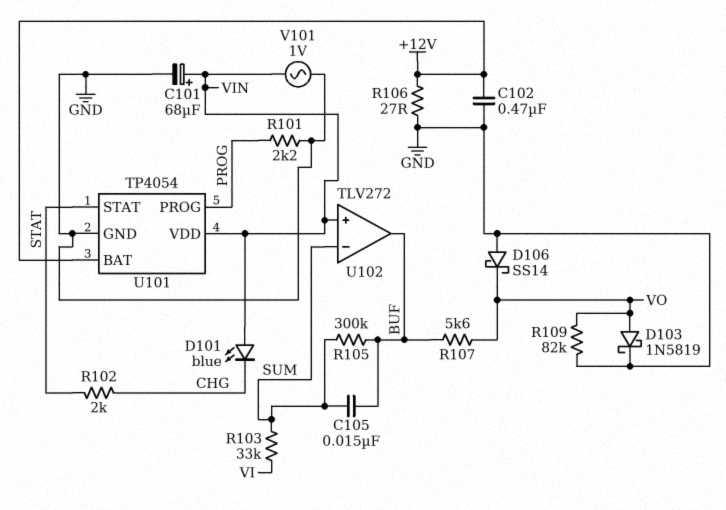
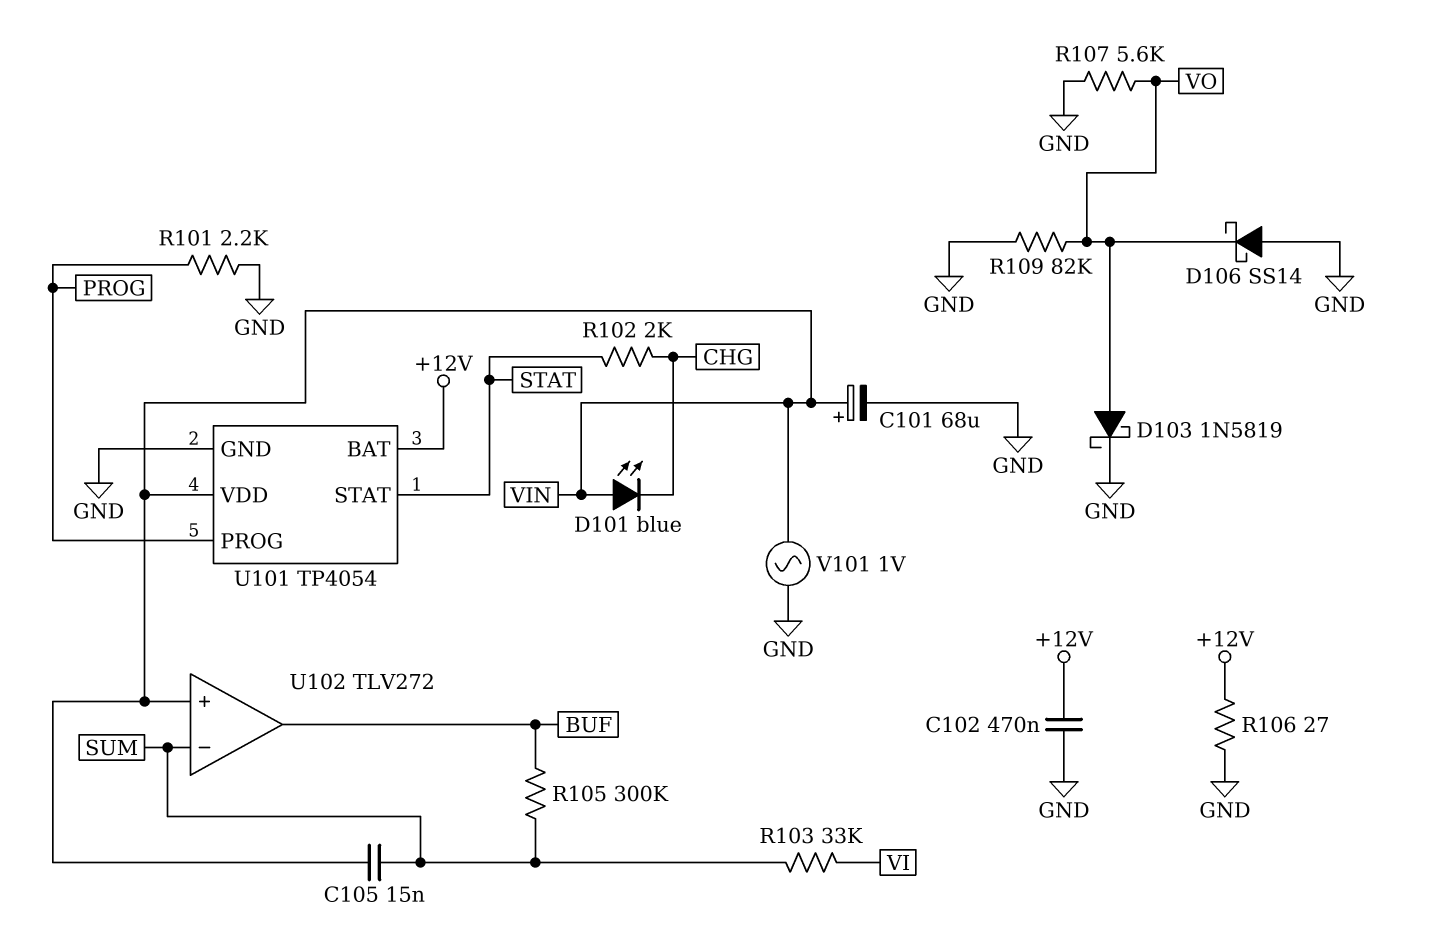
C105: 15nF (BUF, SUM) -> 15nF (SUM, VIN)
R107: 5.6k (BUF, VO) -> 5.6k (GND, VO)

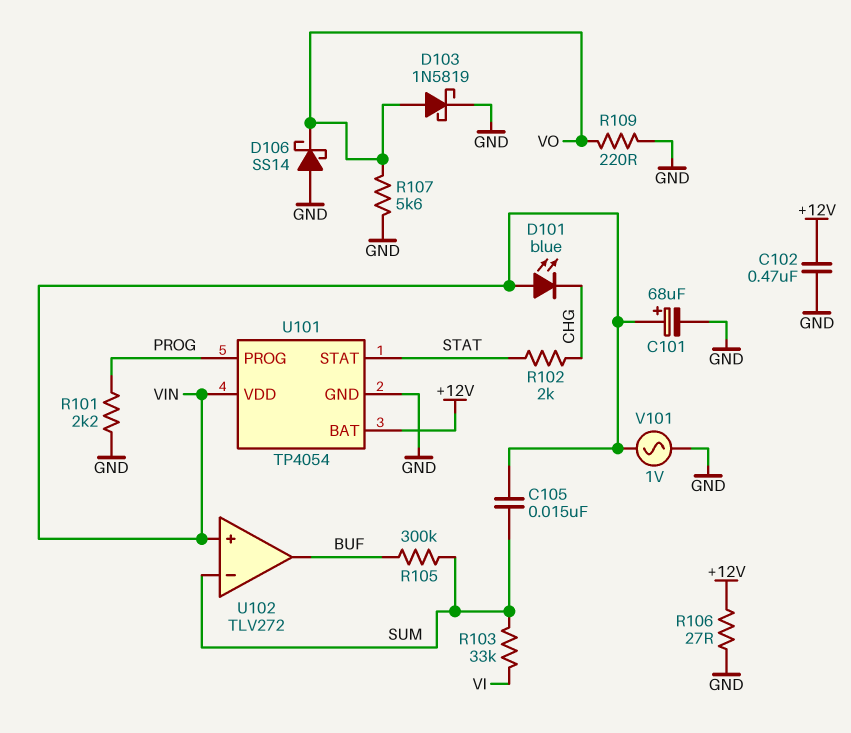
R109: 82k (GND, VO) -> 220 (GND, VO)

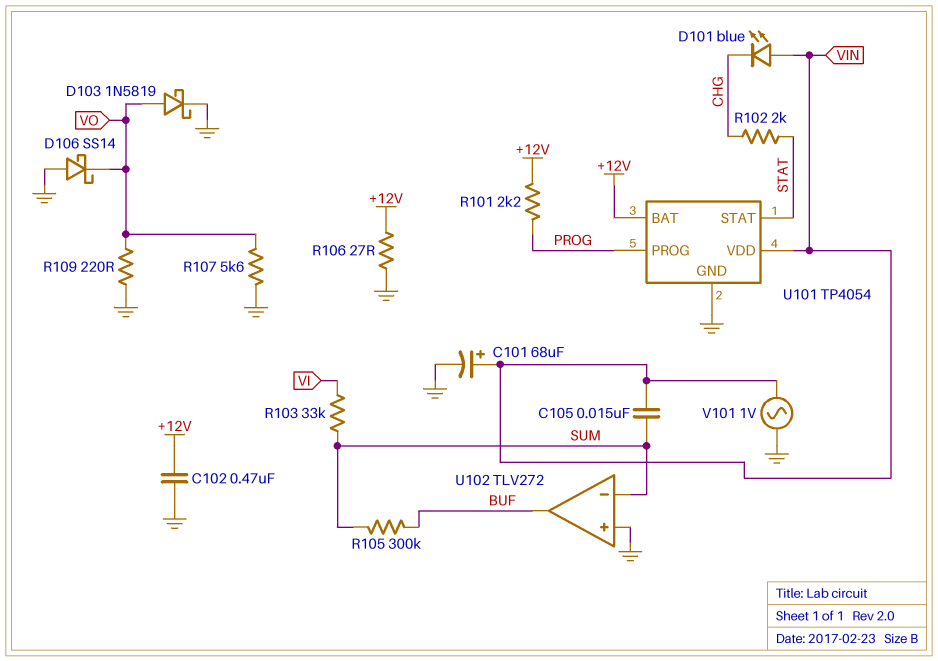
R101: 2.2k (GND, PROG) -> 2.2k (+12V, PROG)
U102 pin in+: VIN -> GND

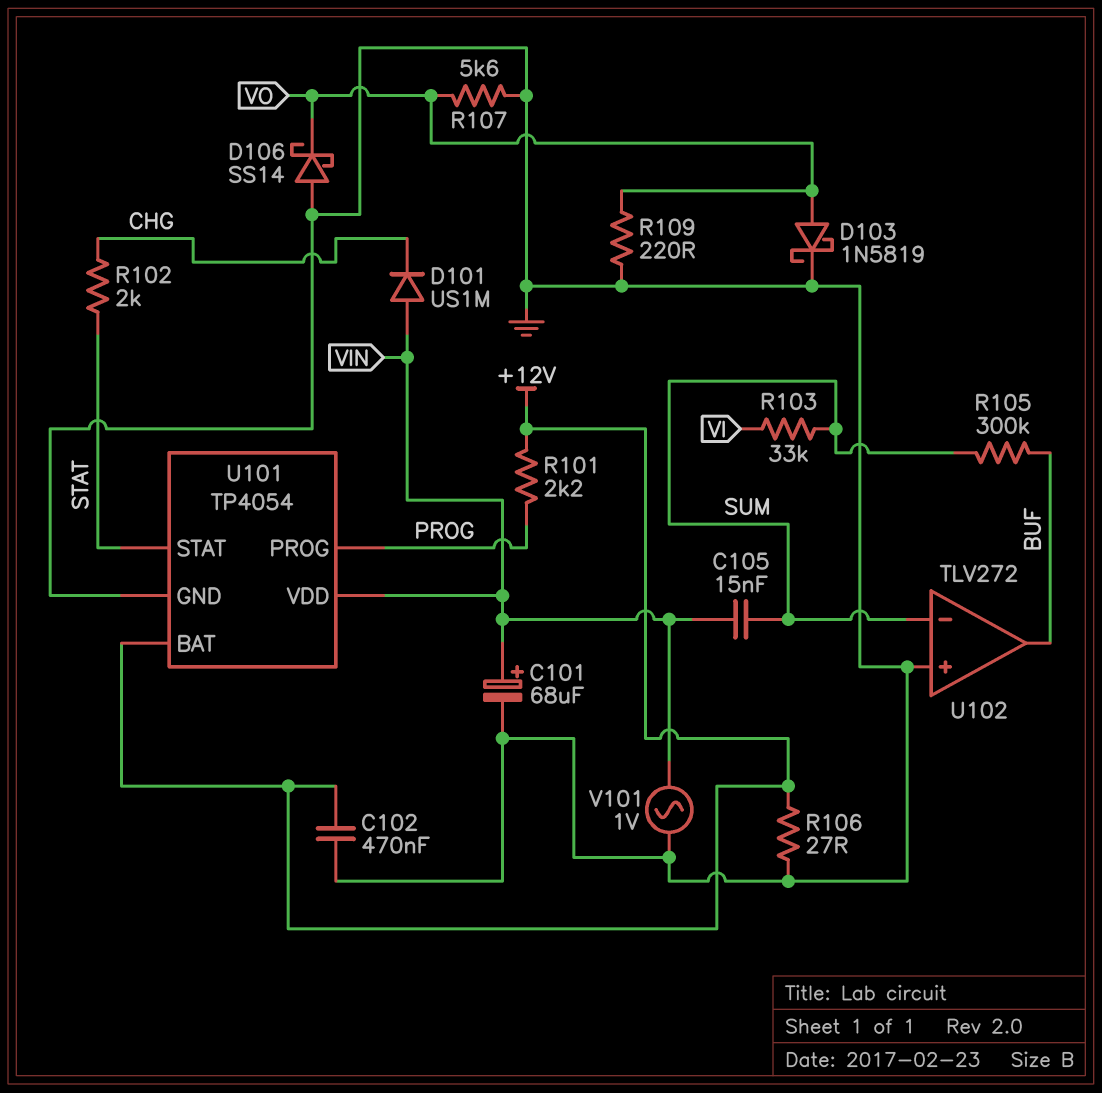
D101: LED blue (A VIN, K CHG) -> diode US1M (A VIN, K CHG)

